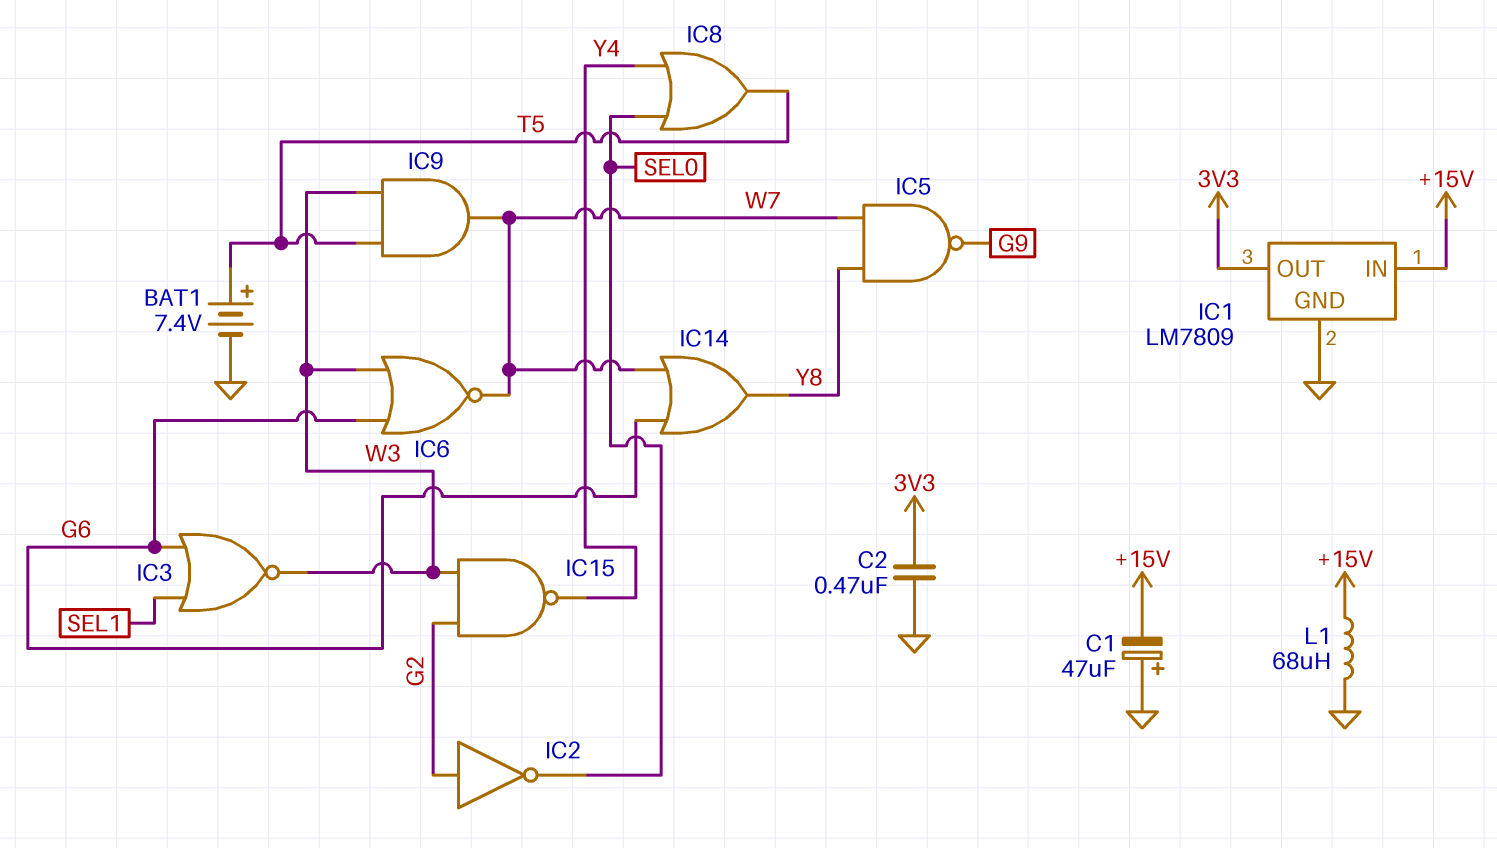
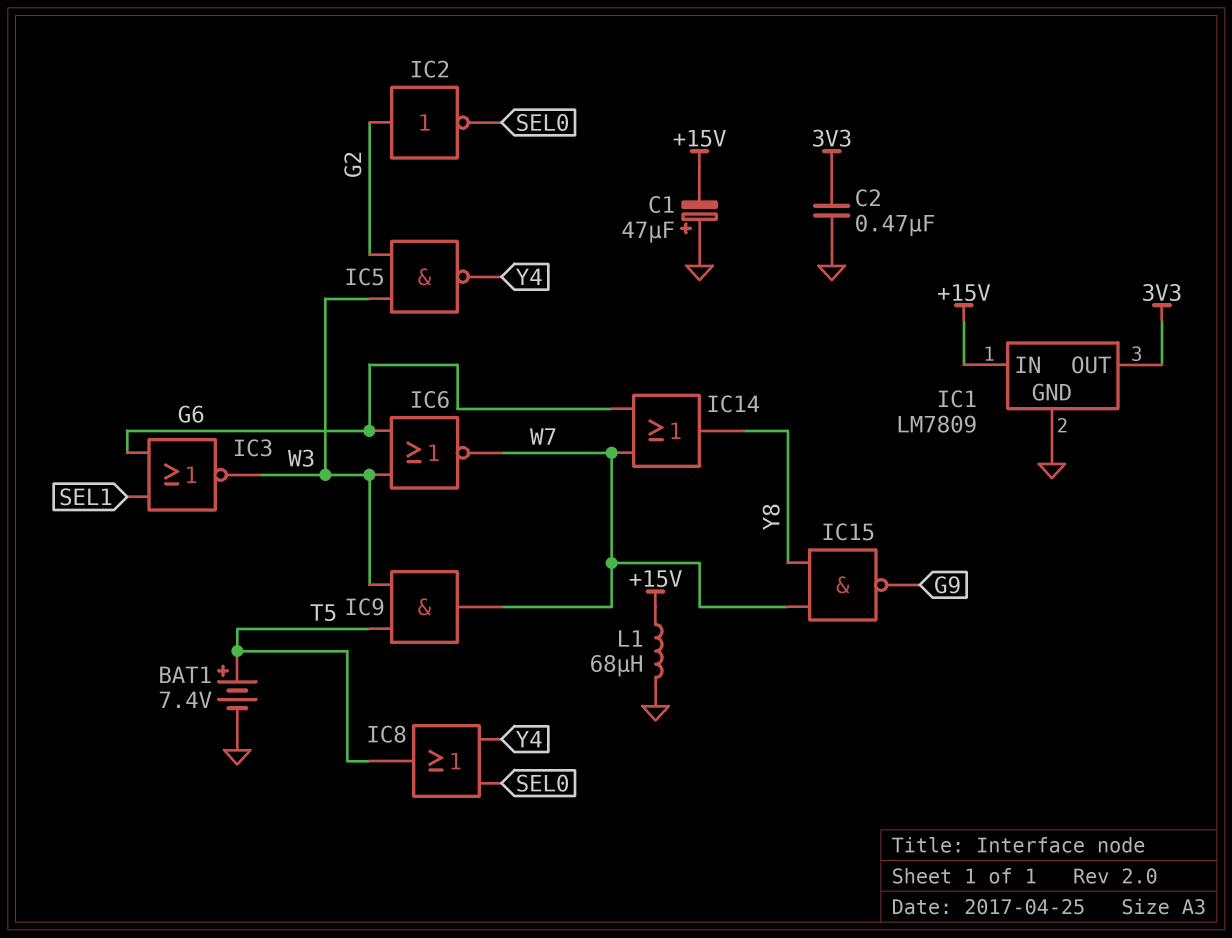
IC5: NAND (in W7, in Y8, out G9) -> NAND (in G2, in W3, out Y4)
IC15: NAND (in G2, in W3, out Y4) -> NAND (in W7, in Y8, out G9)

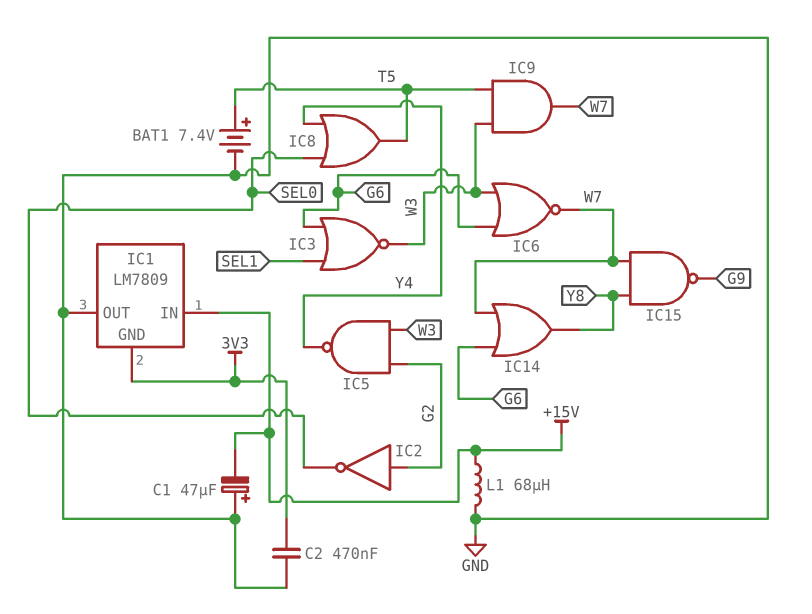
IC1 pin GND: GND -> 3V3
IC1 pin OUT: 3V3 -> GND

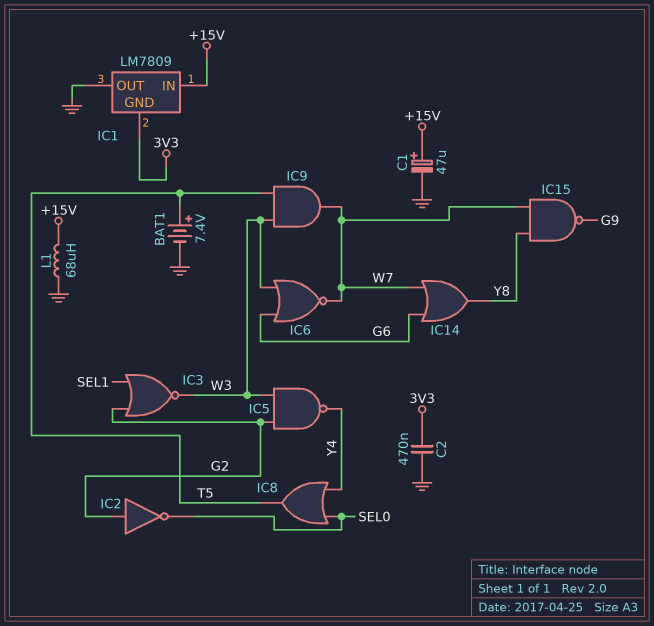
C1: 47uF (plus GND, minus +15V) -> 47uF (plus +15V, minus GND)
IC3: NOR (in G6, in SEL1, out W3) -> NOR (in G2, in SEL1, out W3)

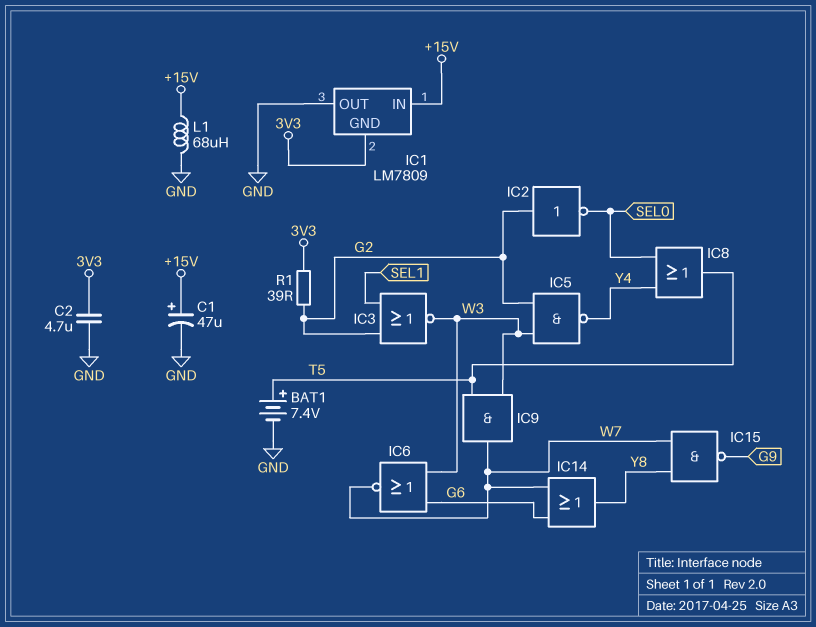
C2: 470nF (3V3, GND) -> 4.7uF (3V3, GND)
R1: none -> 39 (3V3, G2)

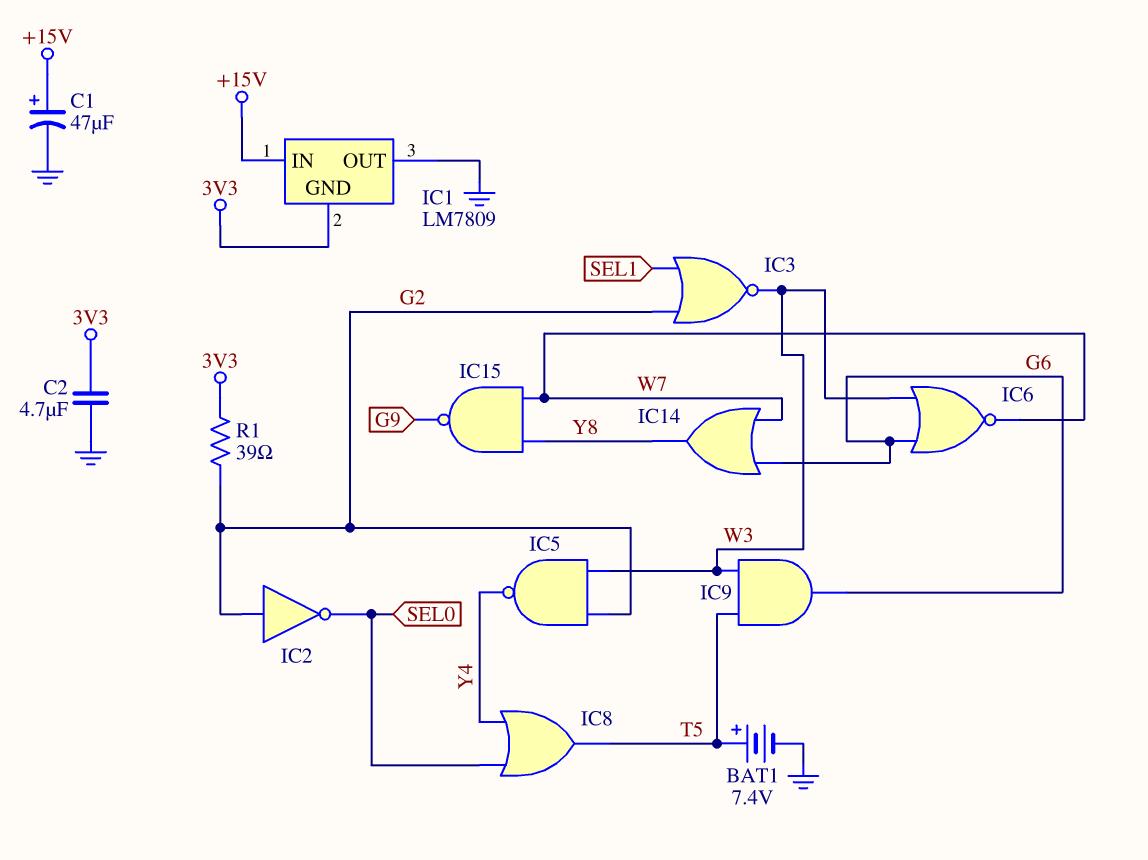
IC9: AND (in T5, in W3, out W7) -> AND (in T5, in W3, out G6)
L1: 68uH (+15V, GND) -> none

